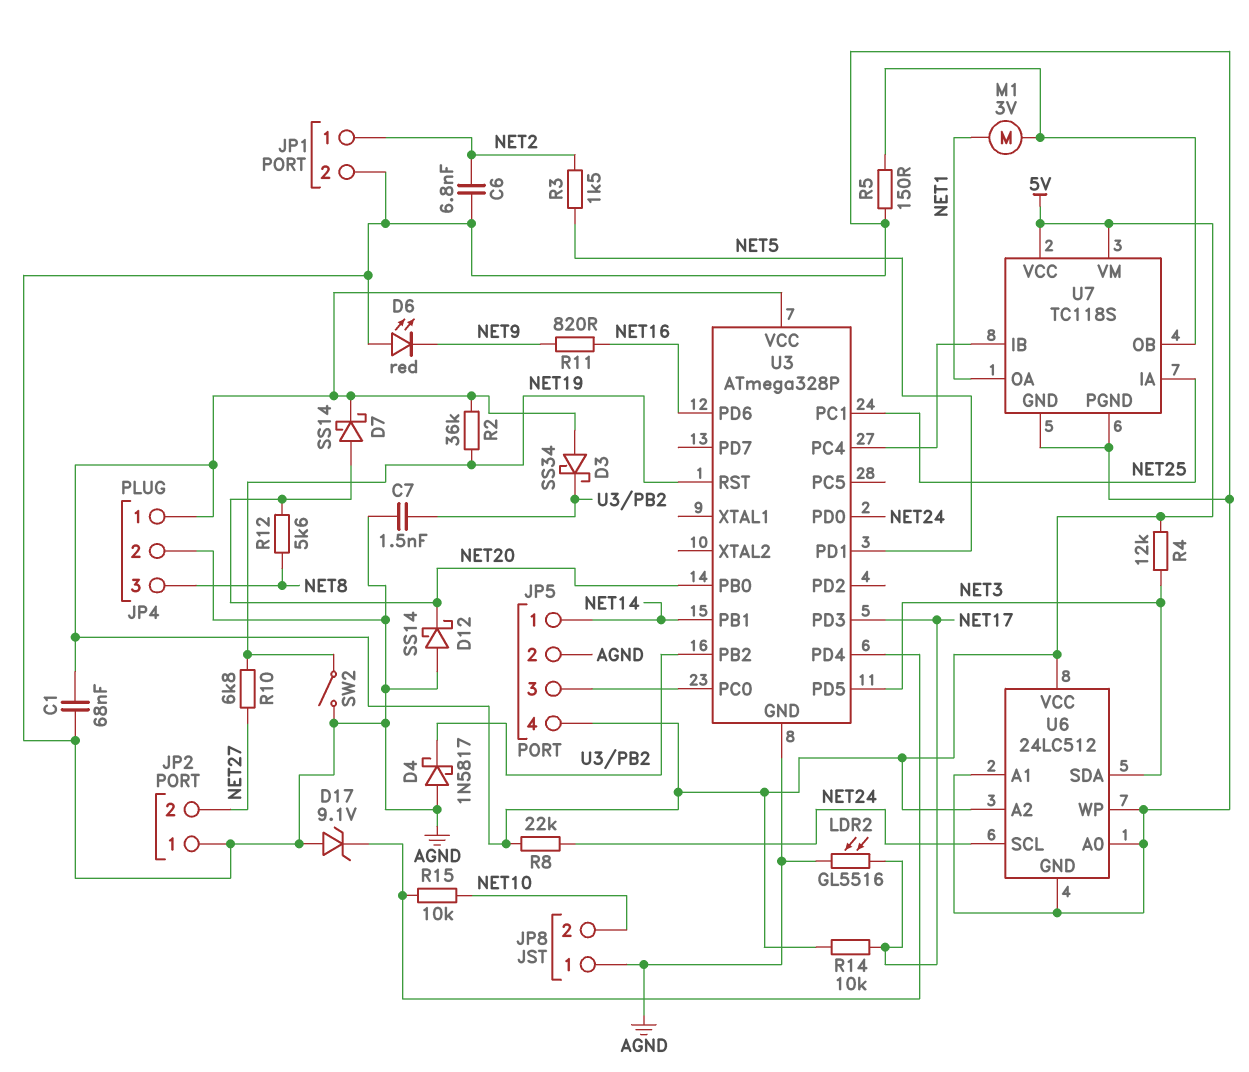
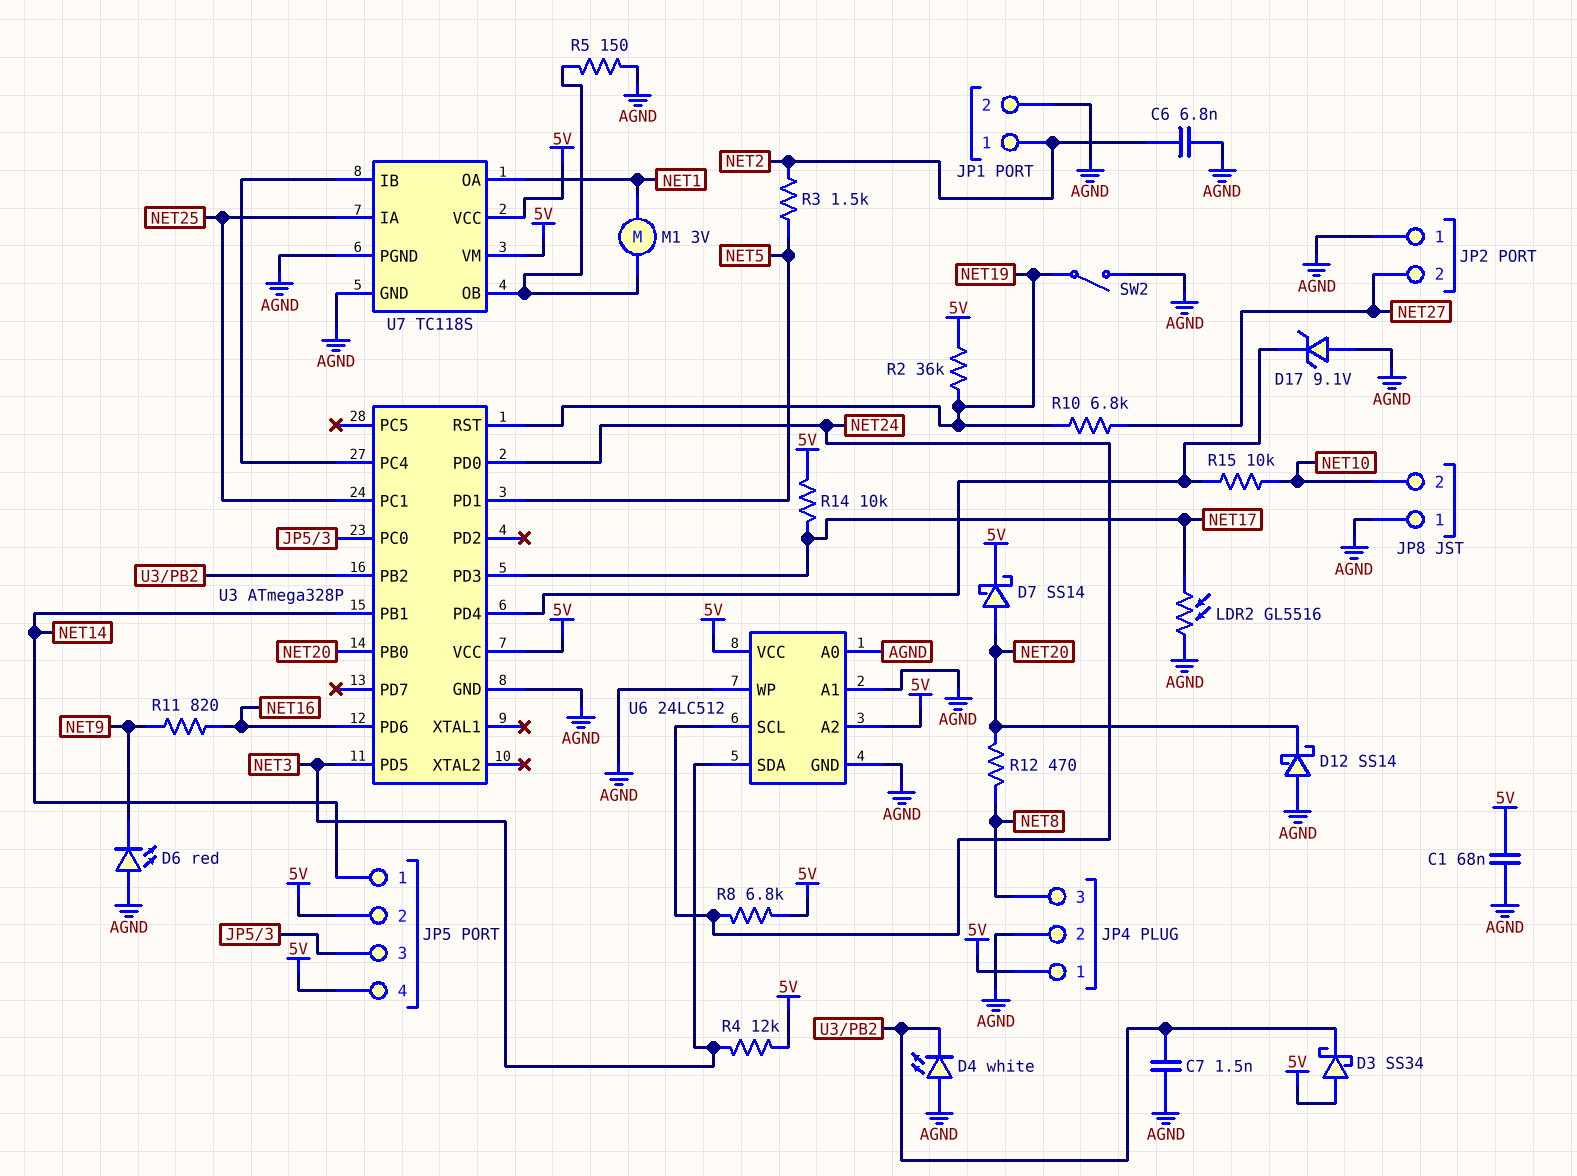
D4: schottky 1N5817 (A AGND, K U3/PB2) -> LED white (A AGND, K U3/PB2)
JP5 pin 2: AGND -> 5V
R8: 22k (5V, NET24) -> 6.8k (5V, NET24)
R12: 5.6k (NET8, NET20) -> 470 (NET8, NET20)

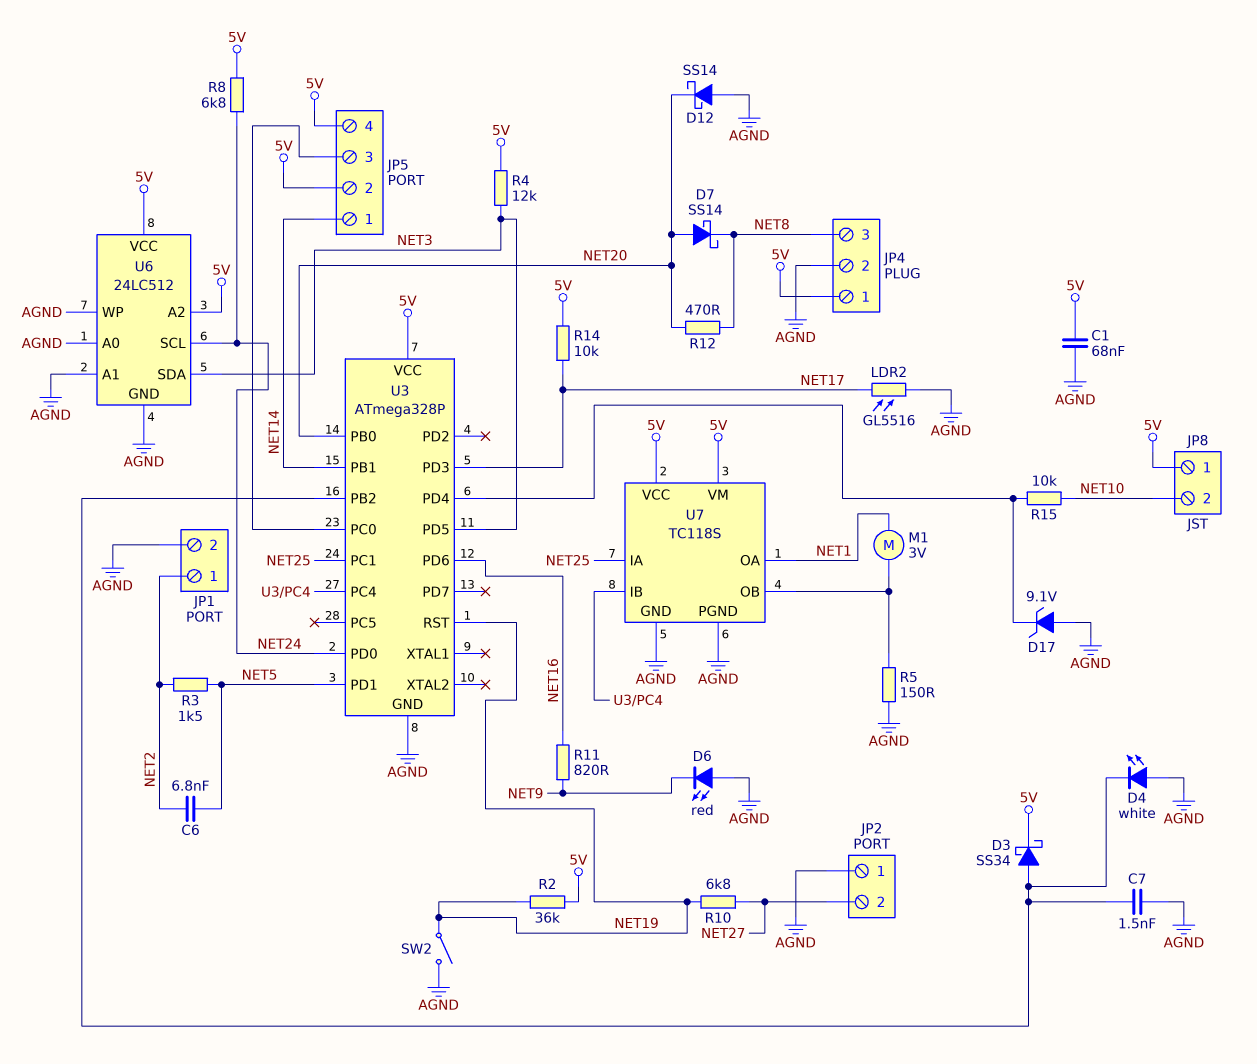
C6: 6.8nF (AGND, NET2) -> 6.8nF (NET2, NET5)
D3: schottky SS34 (A 5V, K U3/PB2) -> schottky SS34 (A U3/PB2, K 5V)
D7: schottky SS14 (A NET20, K 5V) -> schottky SS14 (A NET20, K NET8)
JP8 pin 1: AGND -> 5V

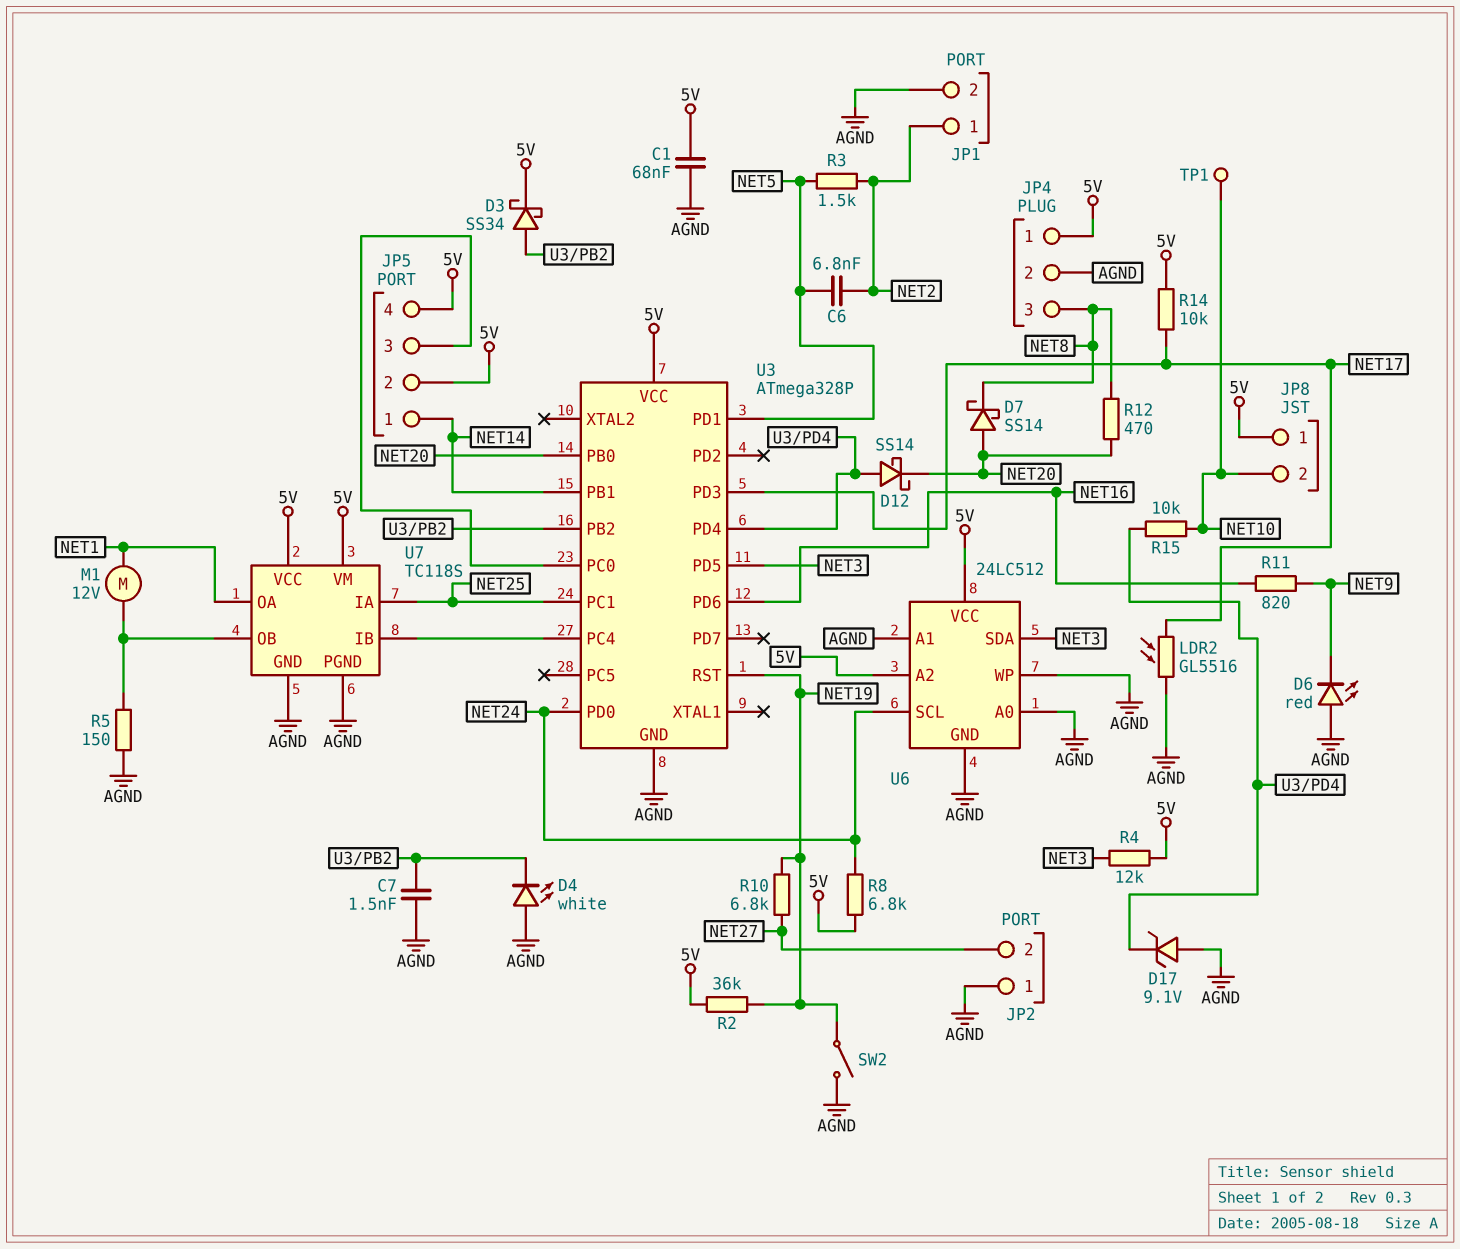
D12: schottky SS14 (A AGND, K NET20) -> schottky SS14 (A U3/PD4, K NET20)
M1: motor 3V (NET1, U7/OB) -> motor 12V (NET1, U7/OB)
TP1: none -> test point (NET10)

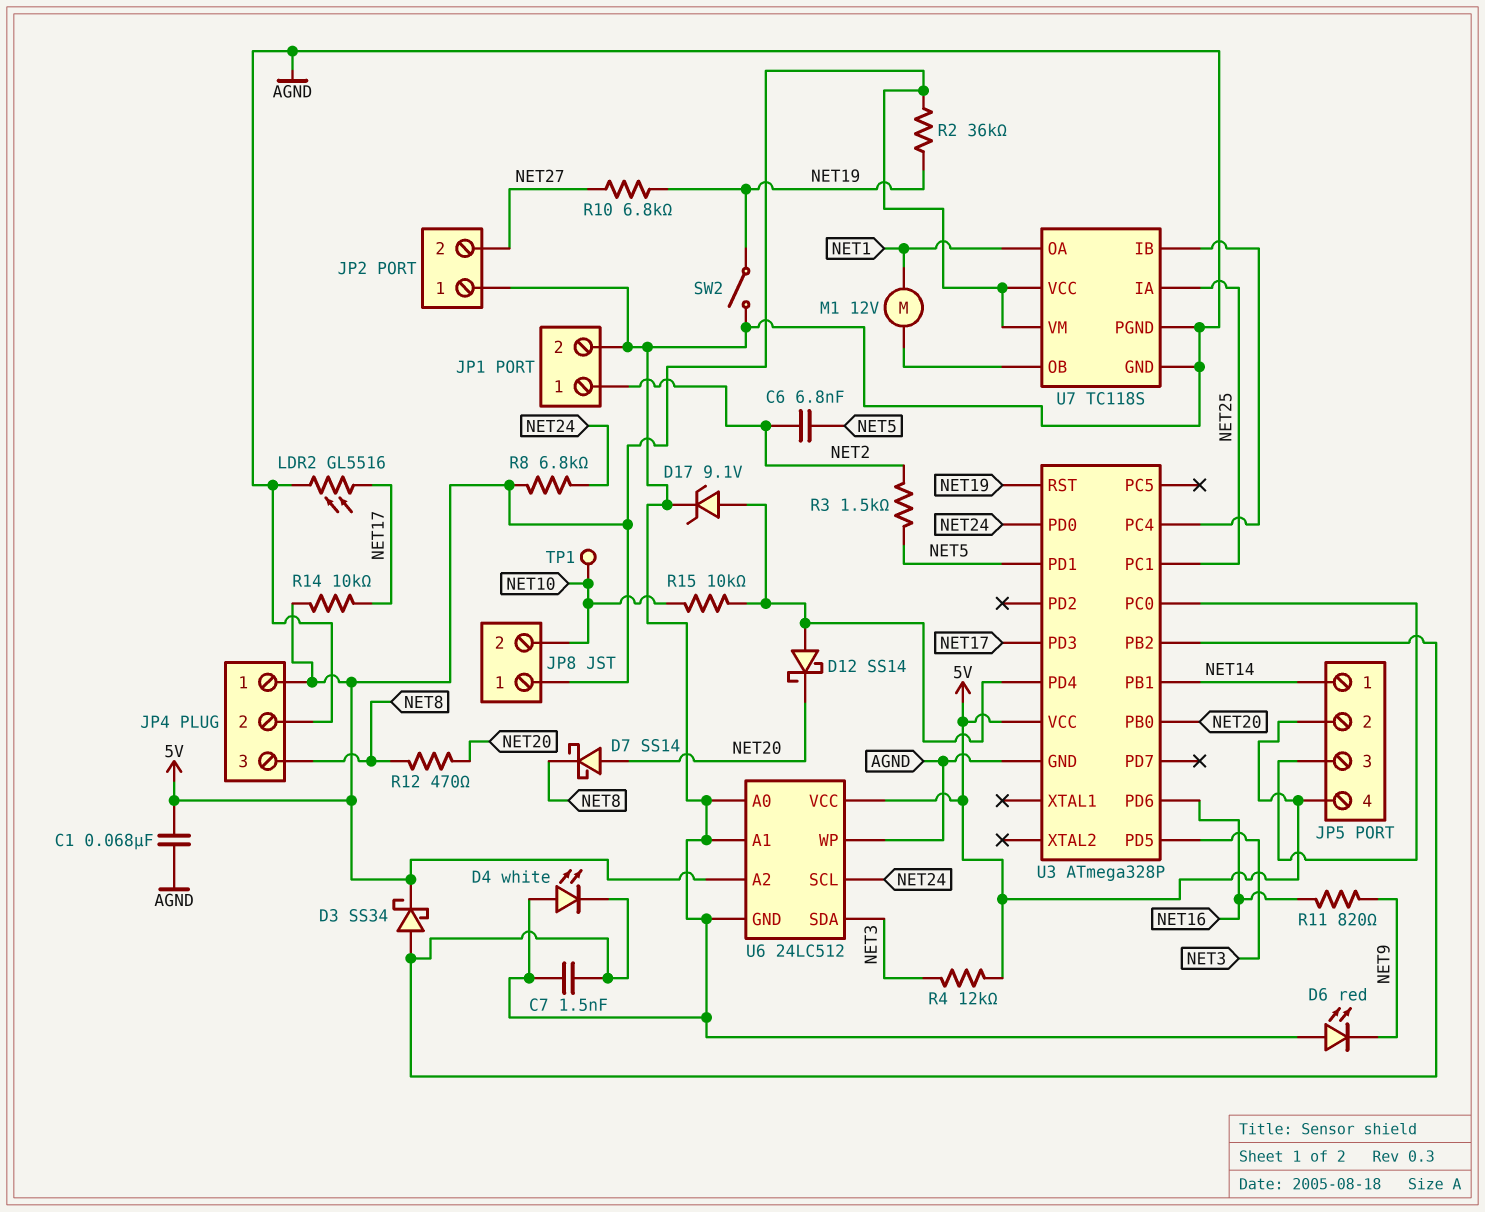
D17: zener 9.1V (A AGND, K U3/PD4) -> zener 9.1V (A U3/PD4, K AGND)
R5: 150 (AGND, U7/OB) -> none

